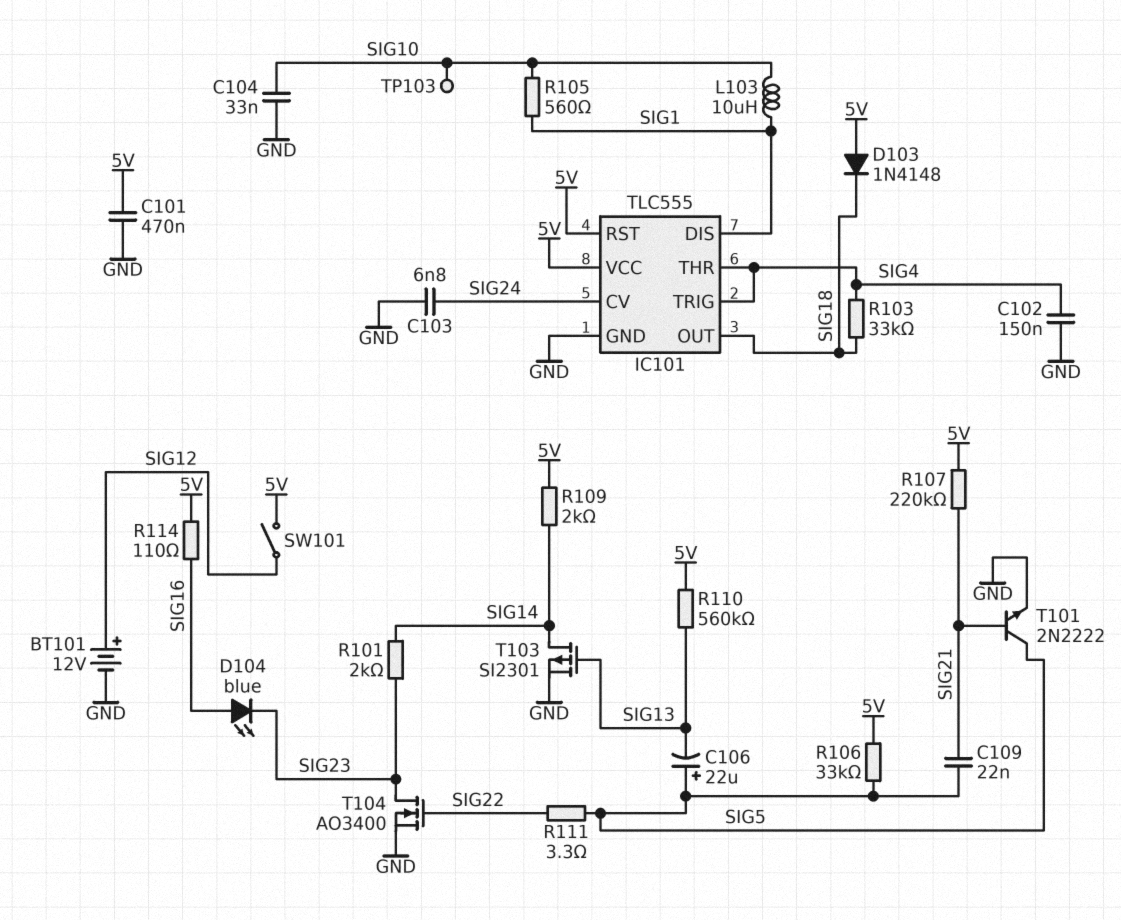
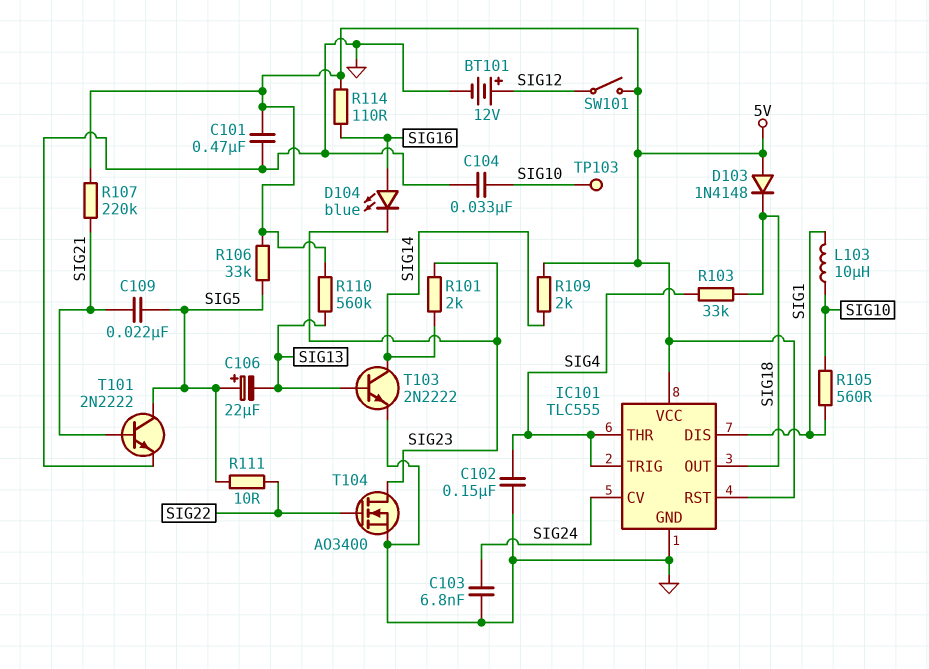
R111: 3.3 (SIG5, SIG22) -> 10 (SIG5, SIG22)
T103: PMOS SI2301 (G SIG13, D SIG14, S GND) -> NPN 2N2222 (B SIG13, C SIG14, E GND)

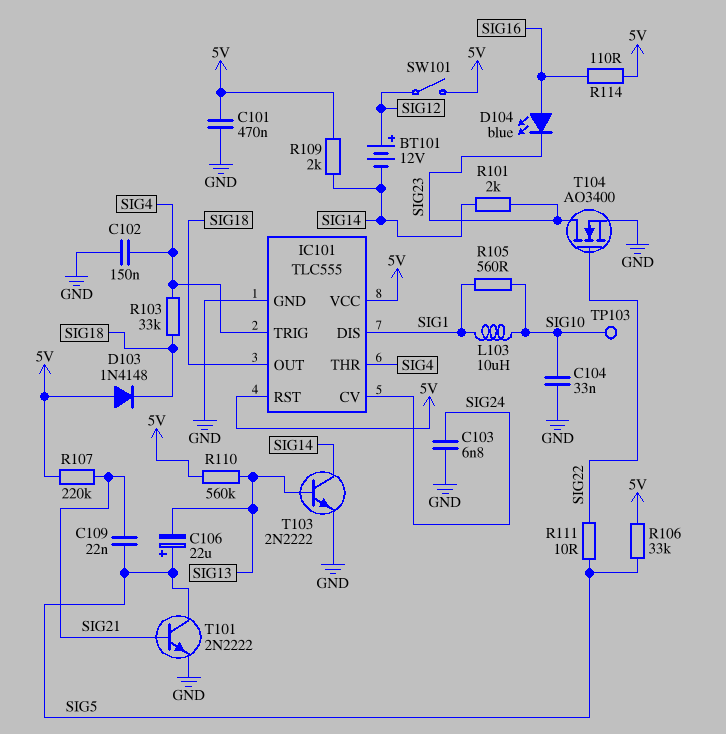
BT101: 12V (plus SIG12, minus GND) -> 12V (plus SIG12, minus SIG14)

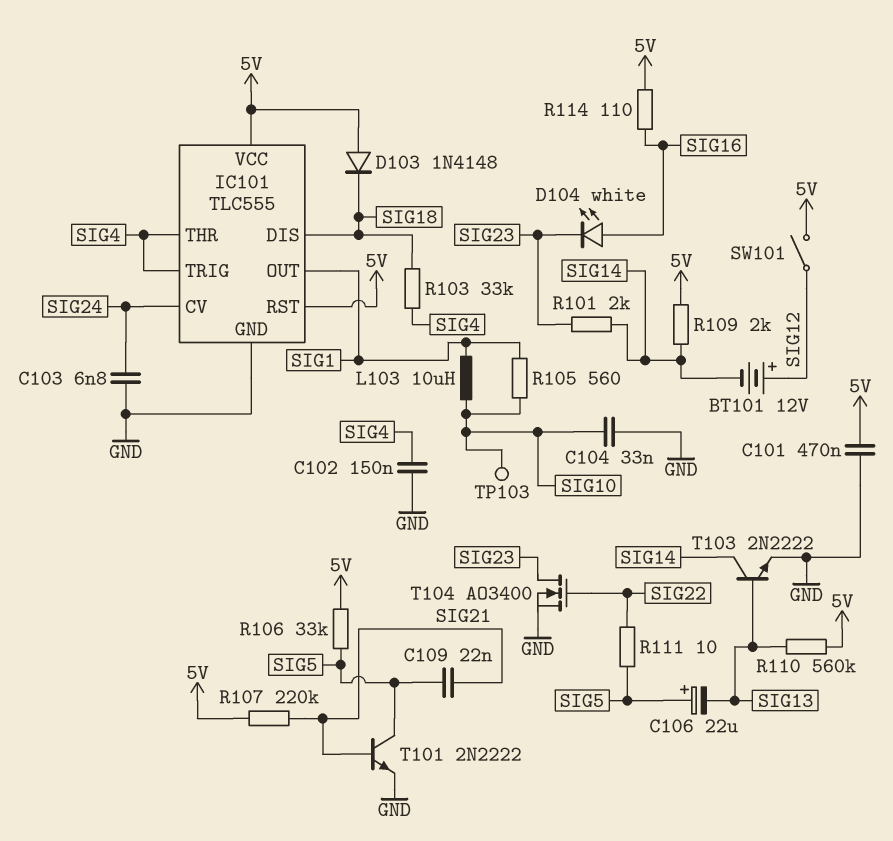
D104: LED blue (A SIG16, K SIG23) -> LED white (A SIG16, K SIG23)
IC101 pin DIS: SIG1 -> SIG18
IC101 pin OUT: SIG18 -> SIG1

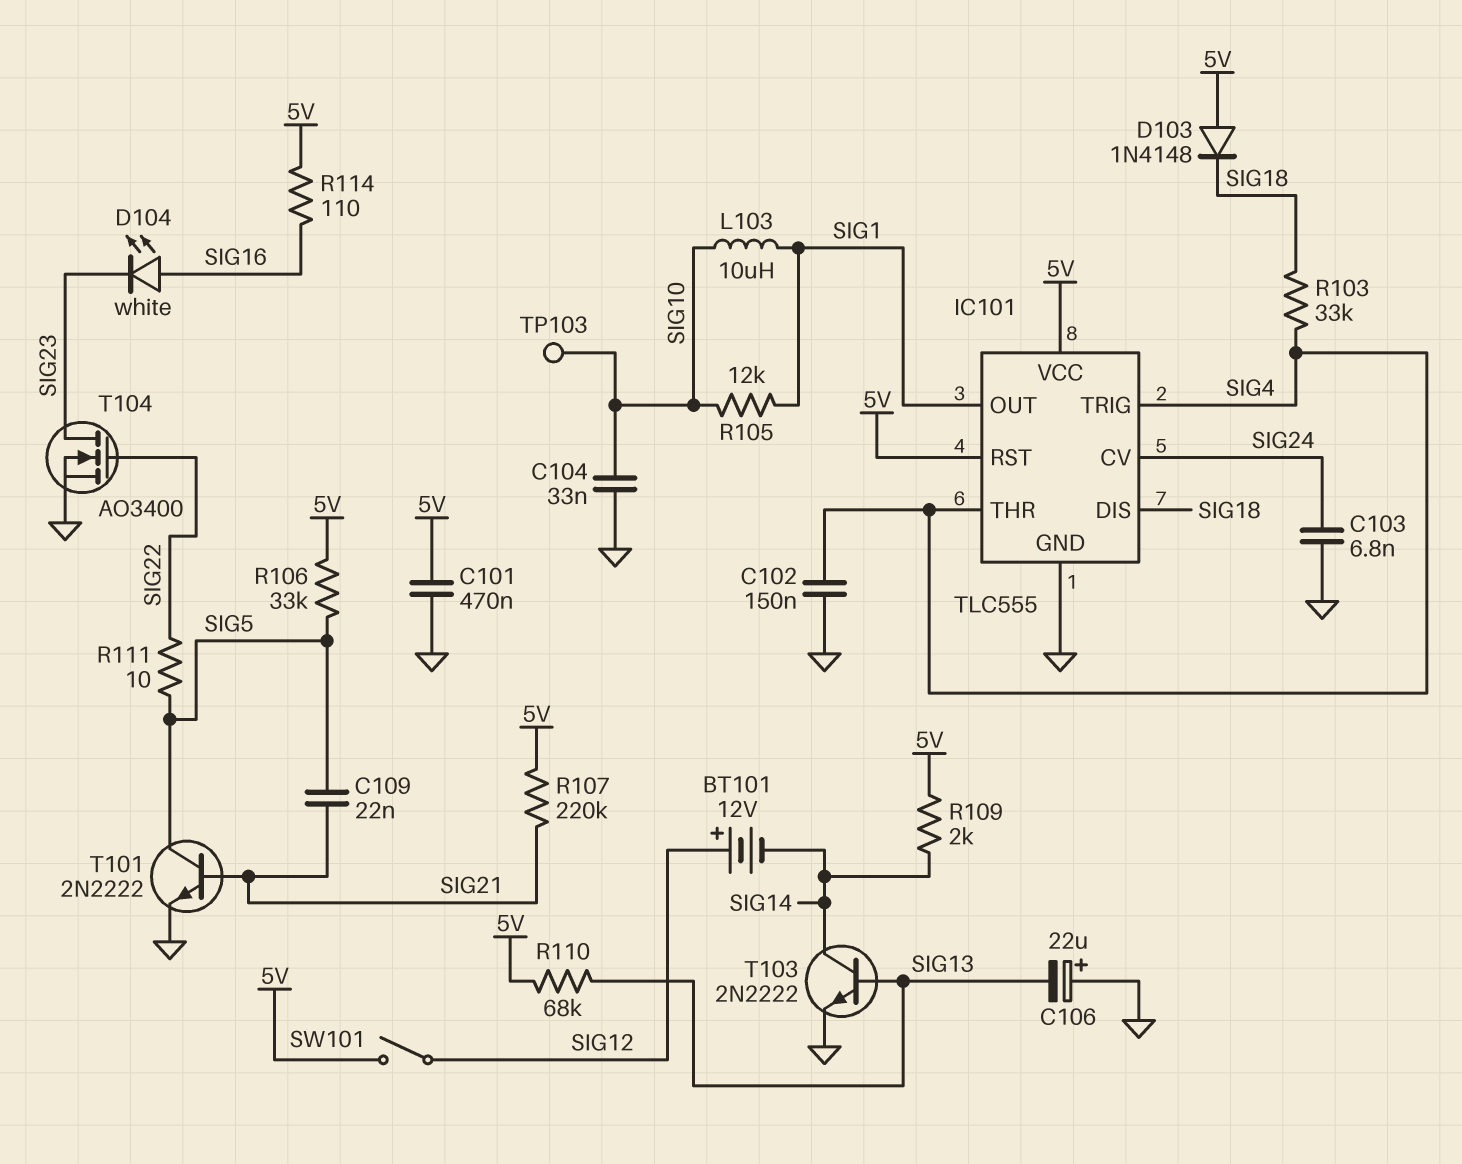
C106: 22uF (plus SIG5, minus SIG13) -> 22uF (plus GND, minus SIG13)
R101: 2k (SIG14, SIG23) -> none
R105: 560 (SIG1, SIG10) -> 12k (SIG1, SIG10)
R110: 560k (5V, SIG13) -> 68k (5V, SIG13)

